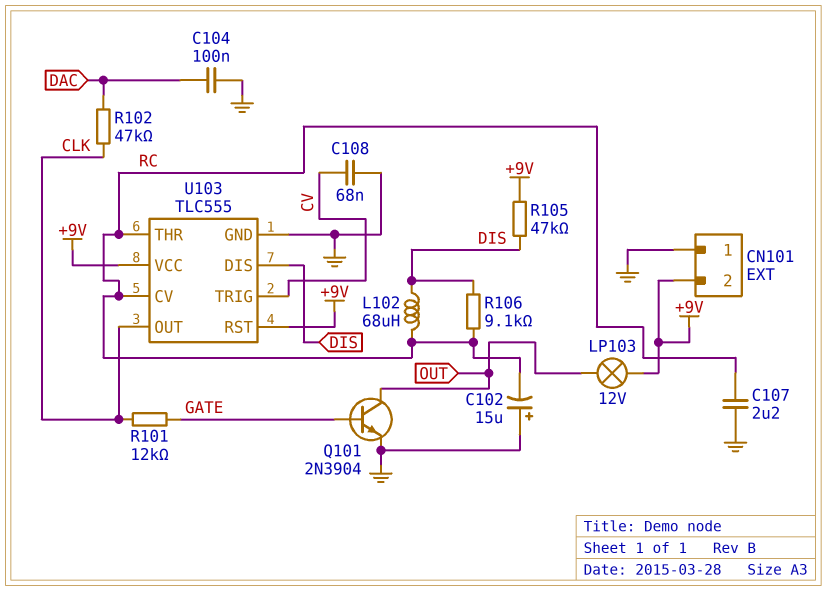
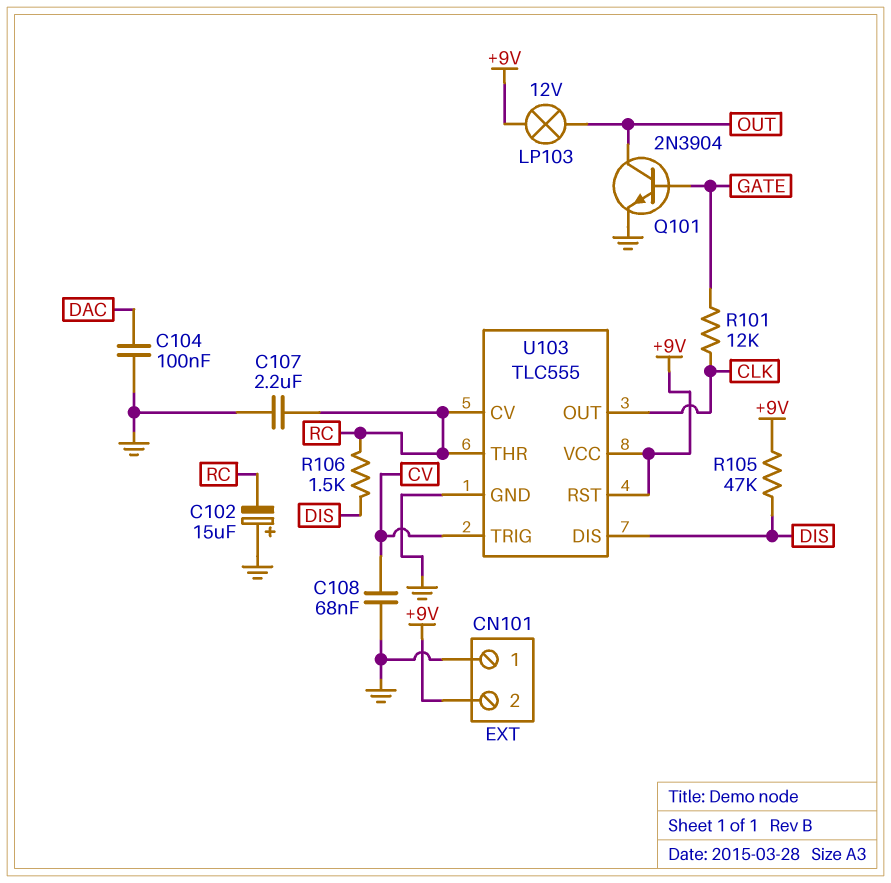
L102: 68uH (DIS, RC) -> none
R102: 47k (CLK, DAC) -> none
R106: 9.1k (DIS, RC) -> 1.5k (DIS, RC)

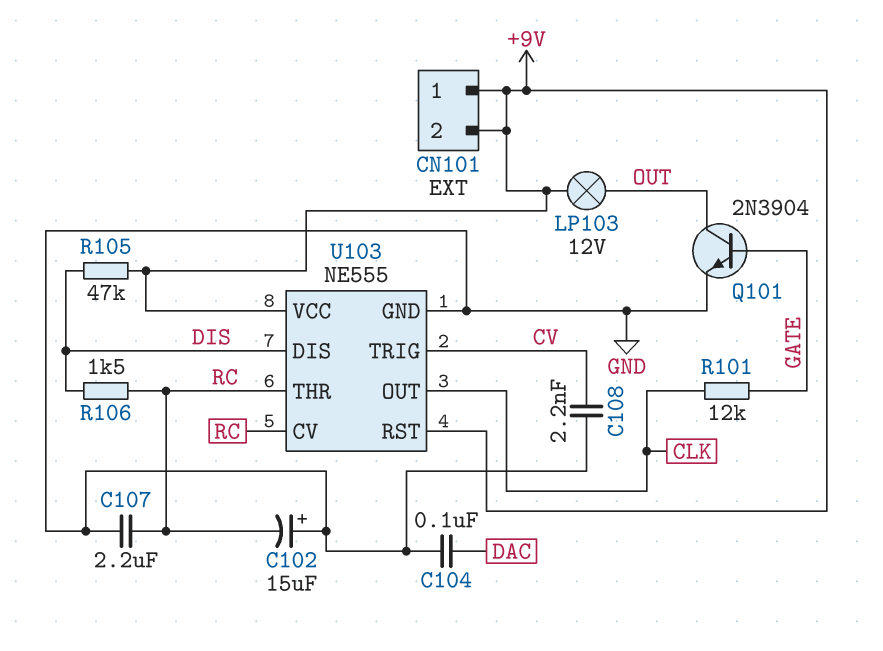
C108: 68nF (CV, GND) -> 2.2nF (CV, GND)
CN101 pin 1: GND -> +9V
U103: TLC555 -> NE555

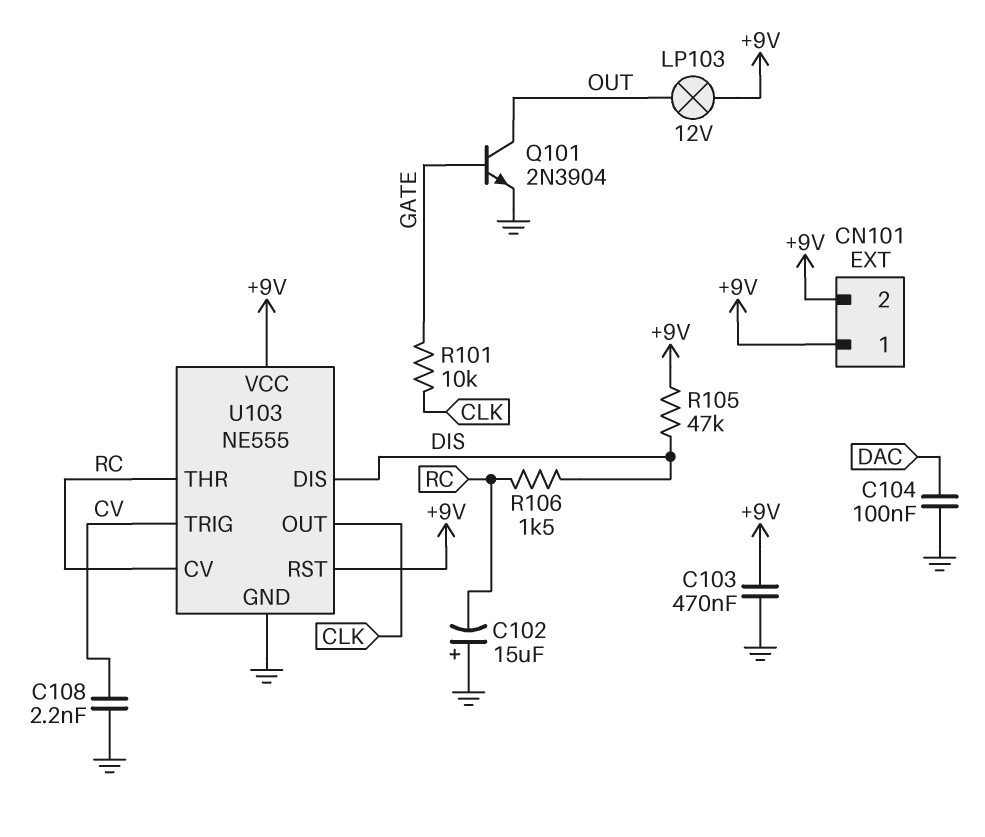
C103: none -> 470nF (+9V, GND)
C107: 2.2uF (GND, RC) -> none
R101: 12k (CLK, GATE) -> 10k (CLK, GATE)

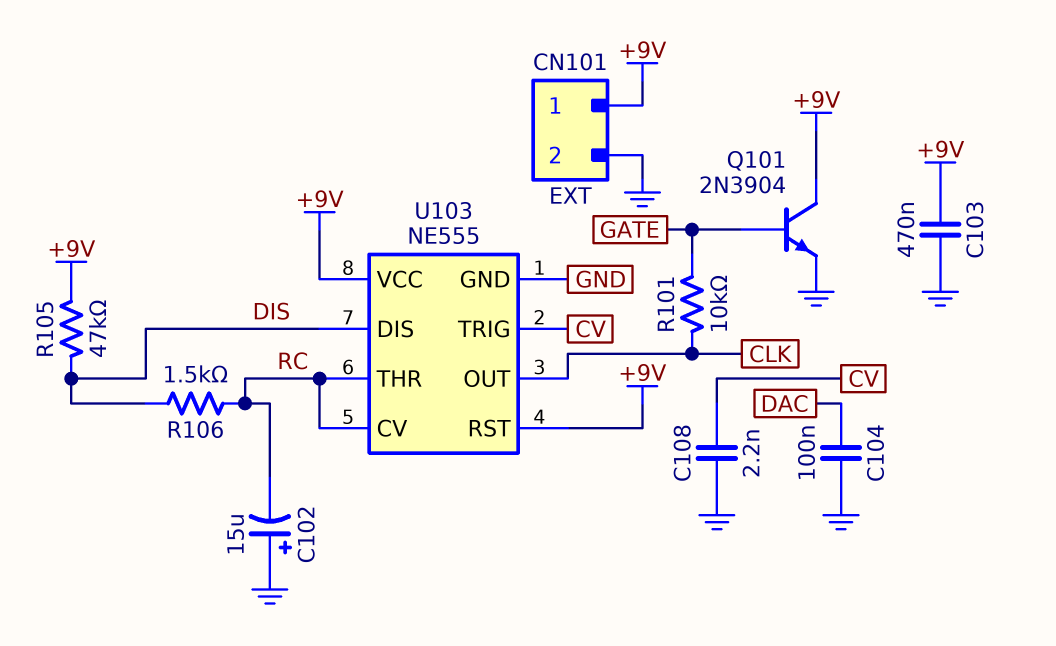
CN101 pin 2: +9V -> GND
LP103: lamp 12V (+9V, OUT) -> none
Q101: NPN 2N3904 (B GATE, C OUT, E GND) -> NPN 2N3904 (B GATE, C +9V, E GND)

